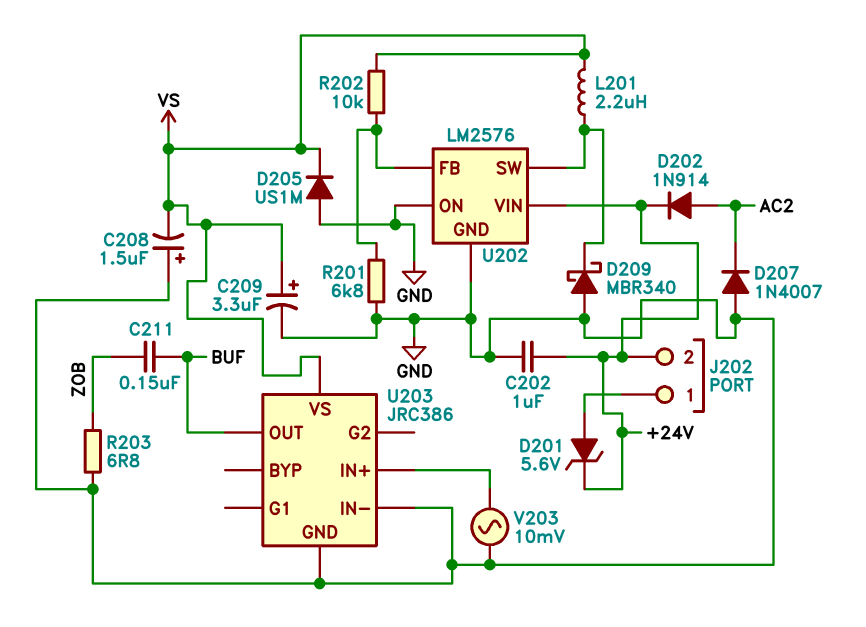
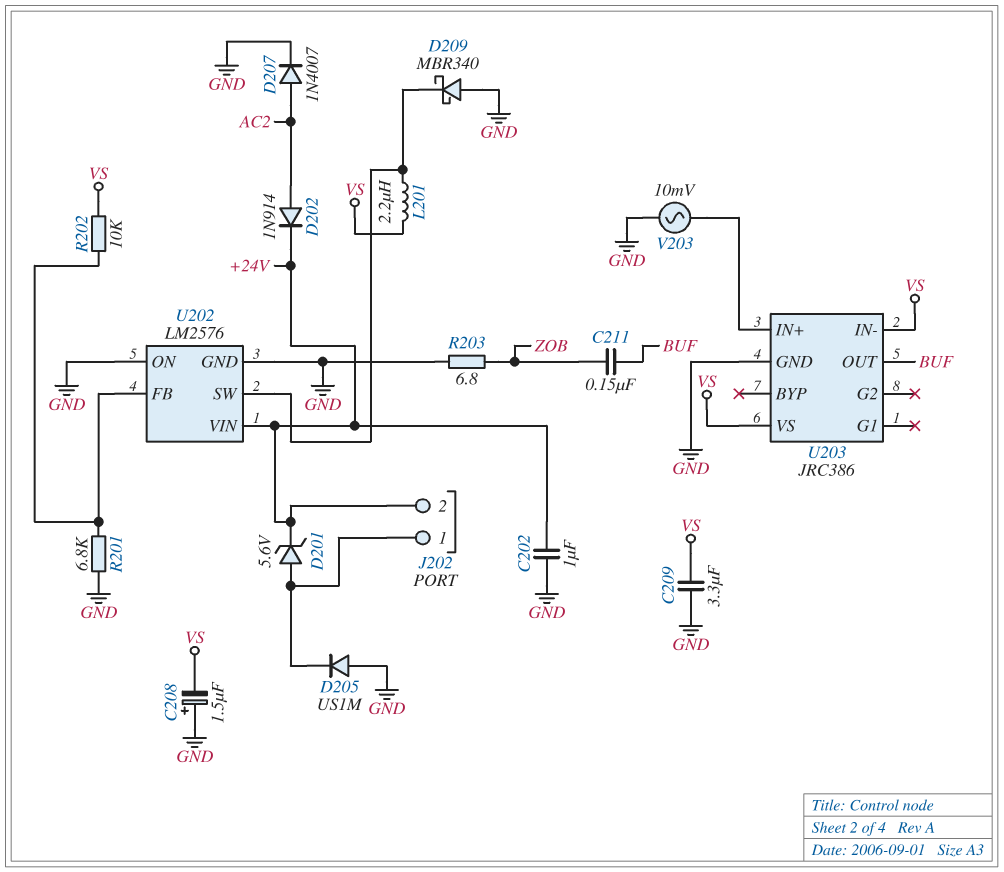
C209: 3.3uF (plus VS, minus GND) -> 3.3uF (GND, VS)
D205: diode US1M (A GND, K VS) -> diode US1M (A GND, K J202/1)
D207: diode 1N4007 (A GND, K AC2) -> diode 1N4007 (A AC2, K GND)
U203 pin IN-: GND -> VS

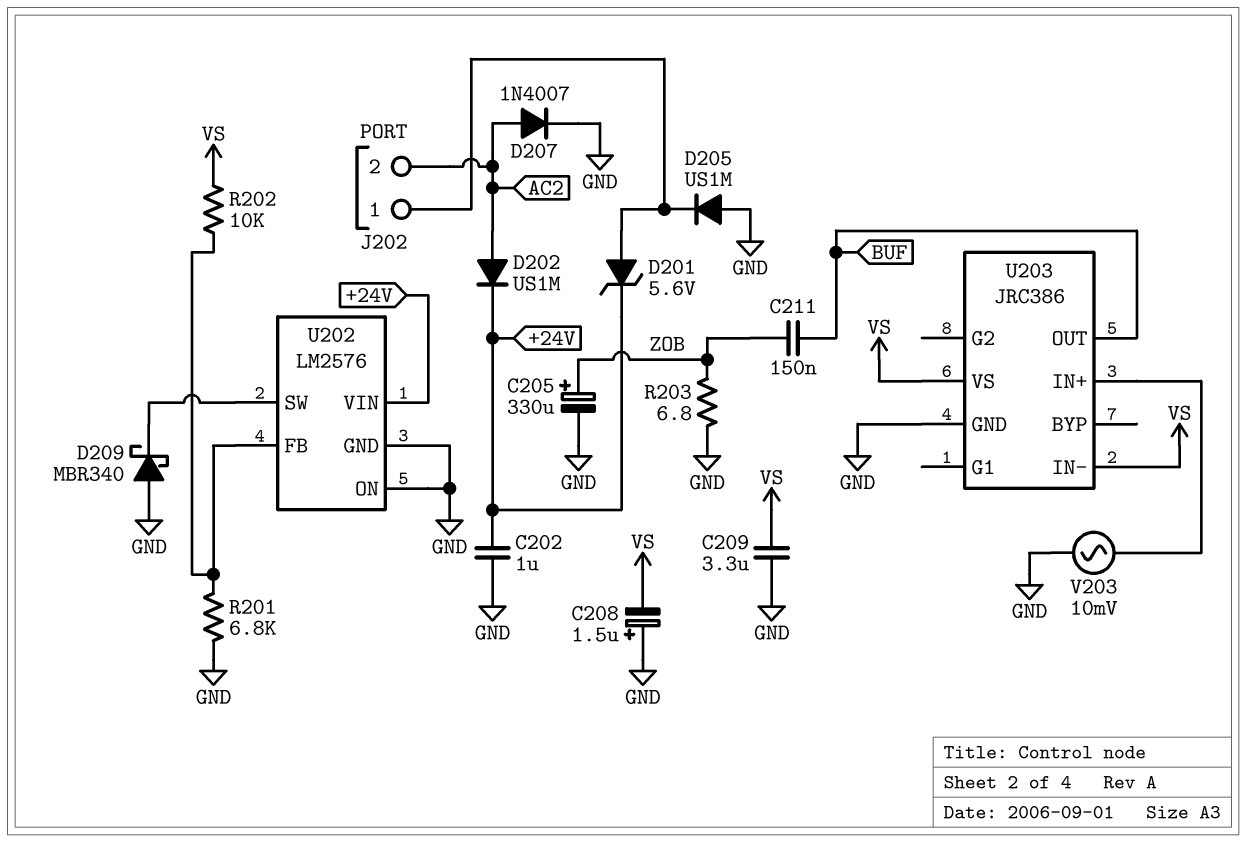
C205: none -> 330uF (plus ZOB, minus GND)
D202: diode 1N914 (A AC2, K +24V) -> diode US1M (A AC2, K +24V)
J202 pin 2: +24V -> AC2
L201: 2.2uH (U202/SW, VS) -> none

